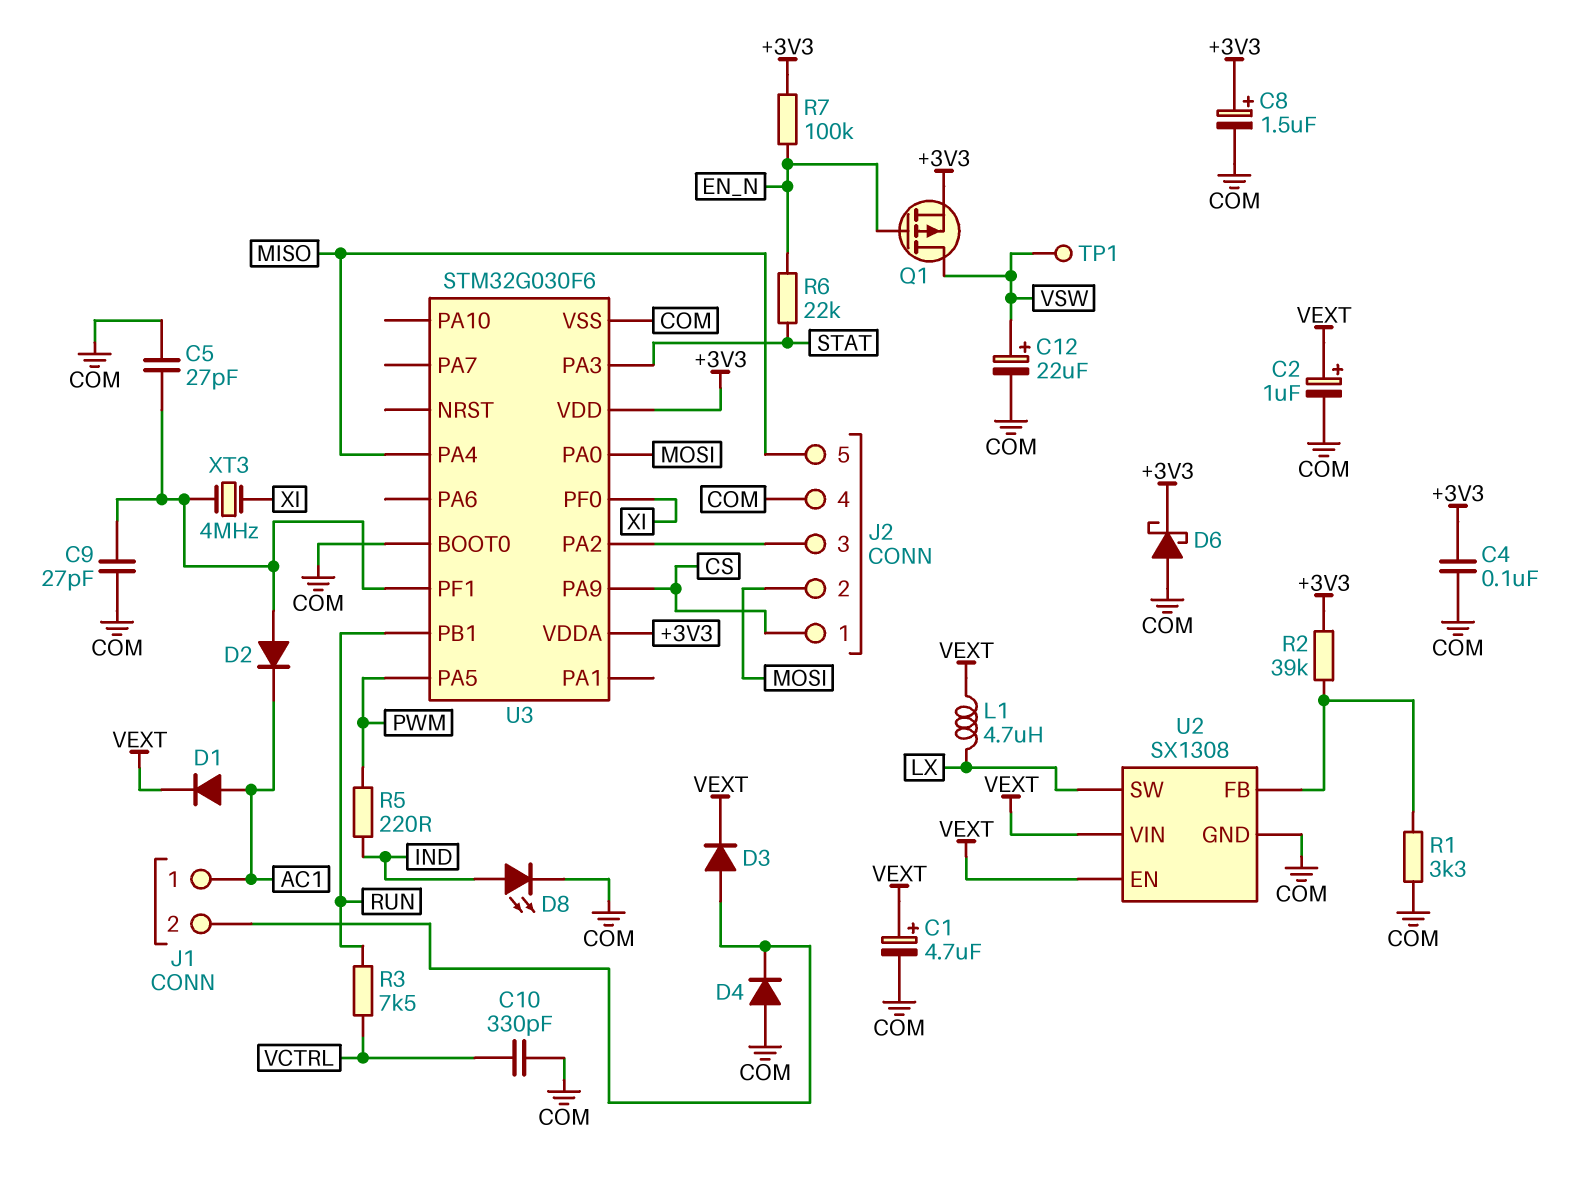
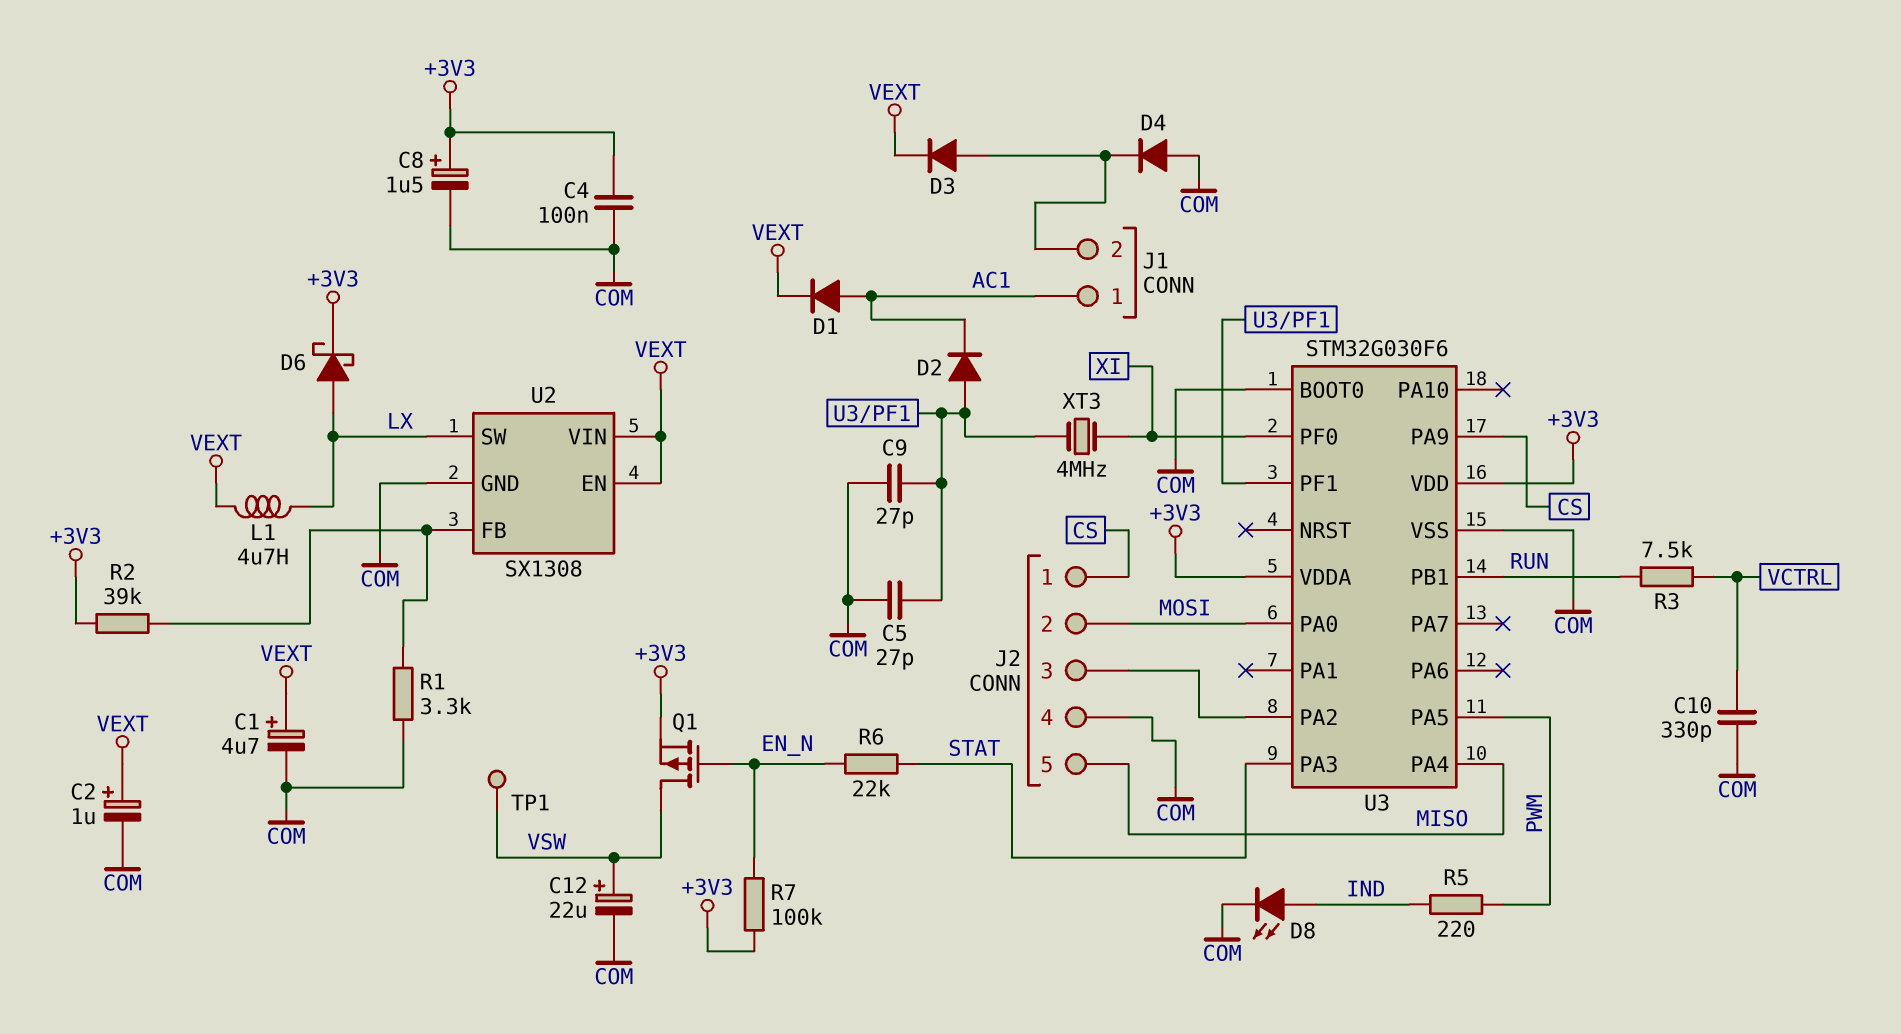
D6: schottky (A COM, K +3V3) -> schottky (A LX, K +3V3)

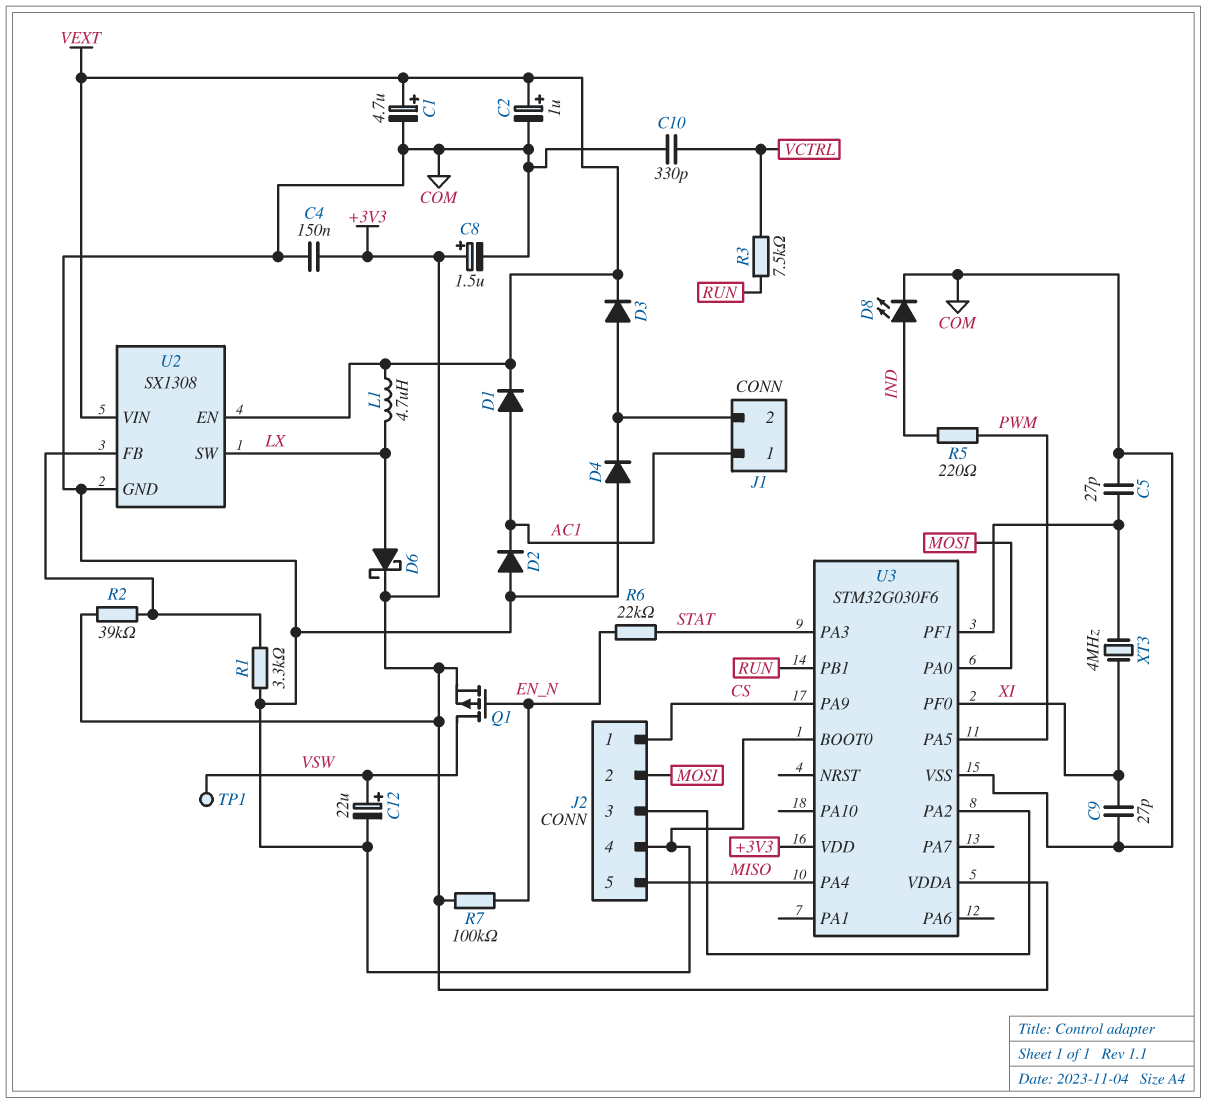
C4: 100nF (+3V3, COM) -> 150nF (+3V3, COM)
C9: 27pF (COM, U3/PF1) -> 27pF (COM, XI)
D2: diode (A U3/PF1, K AC1) -> diode (A COM, K AC1)

